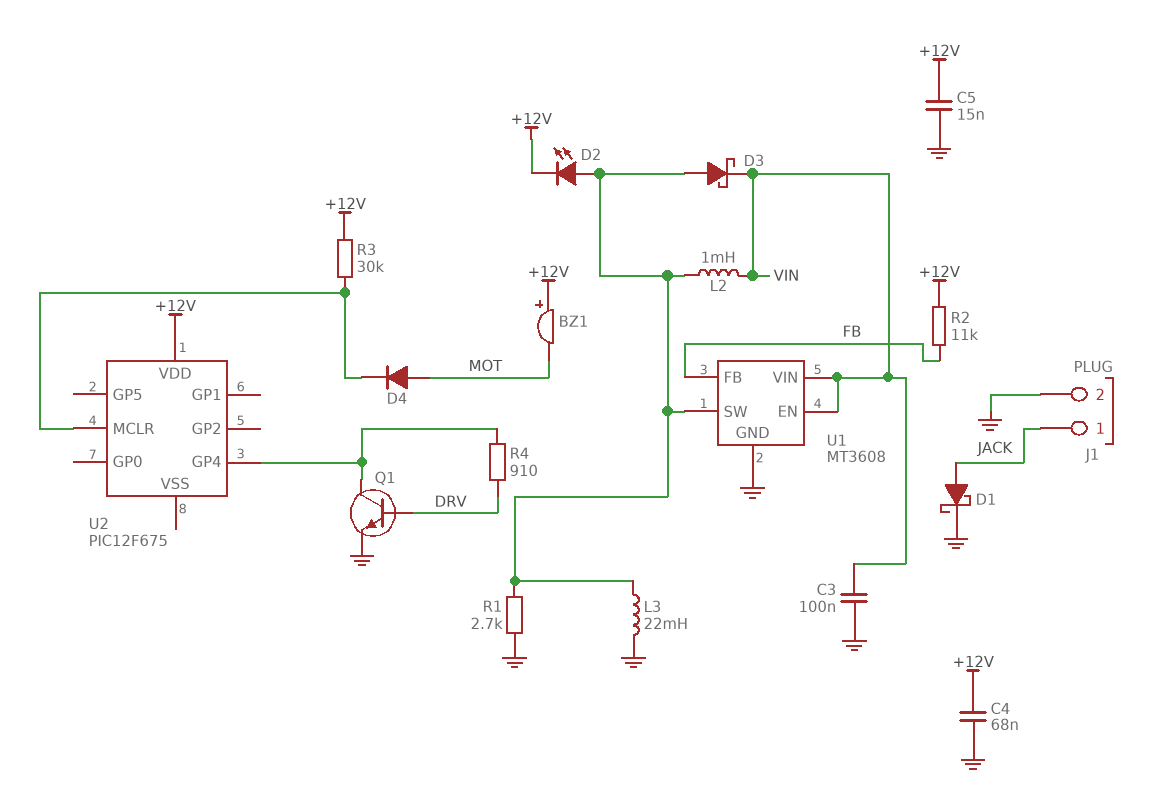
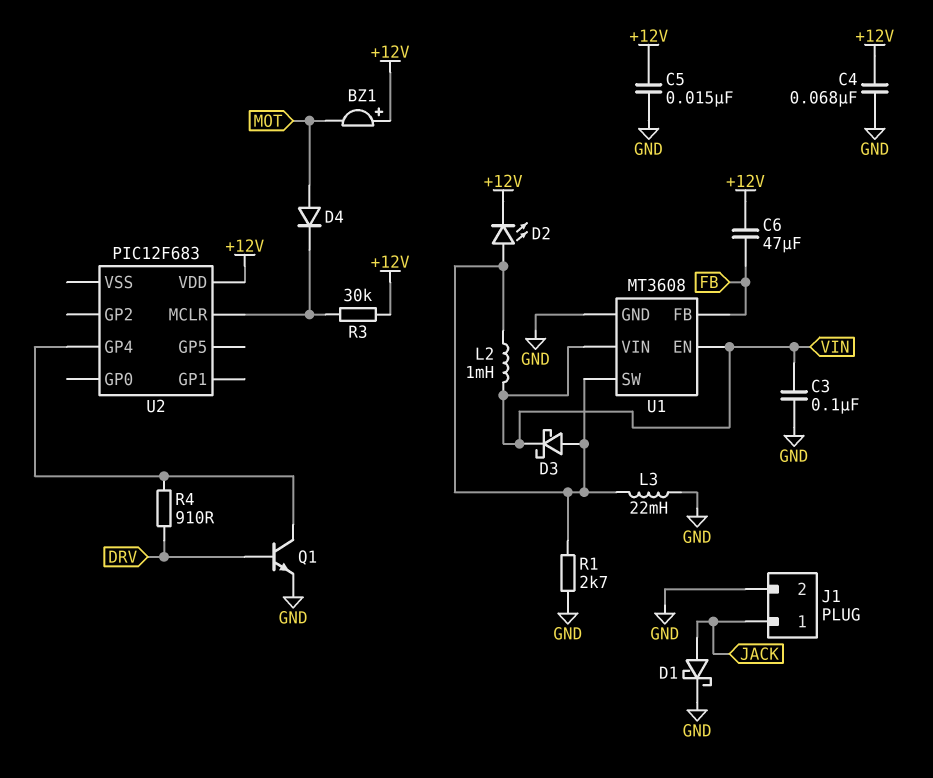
C6: none -> 47uF (+12V, FB)
R2: 11k (+12V, FB) -> none
U2: PIC12F675 -> PIC12F683

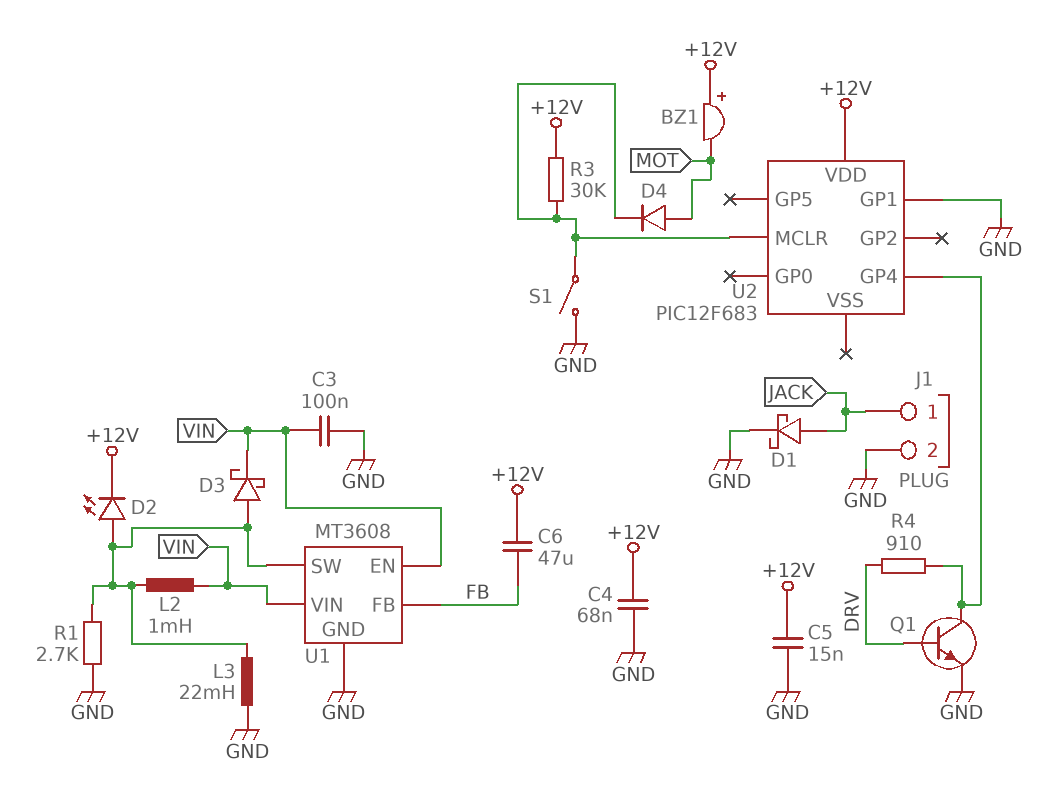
S1: none -> switch (GND, U2/MCLR)
U2 pin GP1: none -> GND

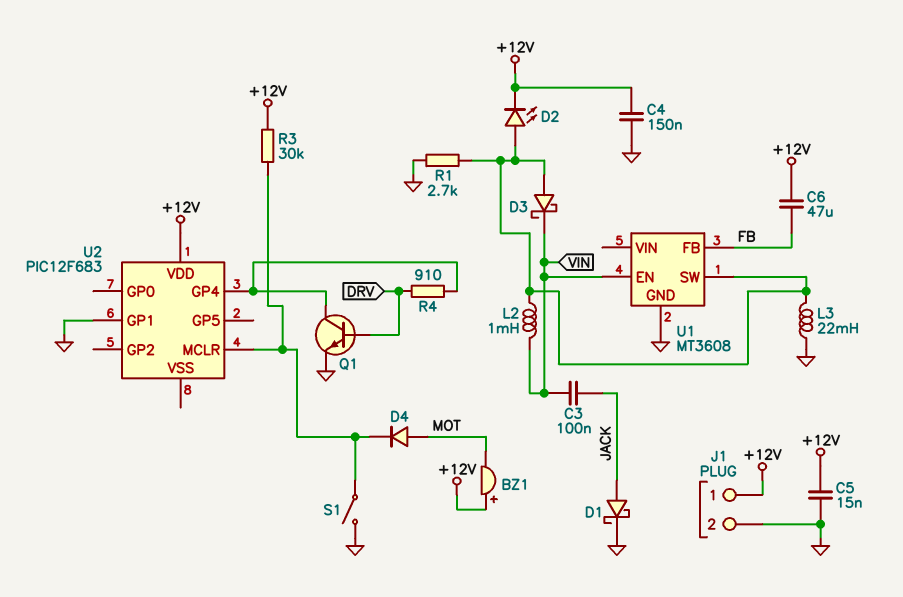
C3: 100nF (GND, VIN) -> 100nF (JACK, VIN)
C4: 68nF (+12V, GND) -> 150nF (+12V, GND)
J1 pin 1: JACK -> +12V
U1 pin VIN: VIN -> none

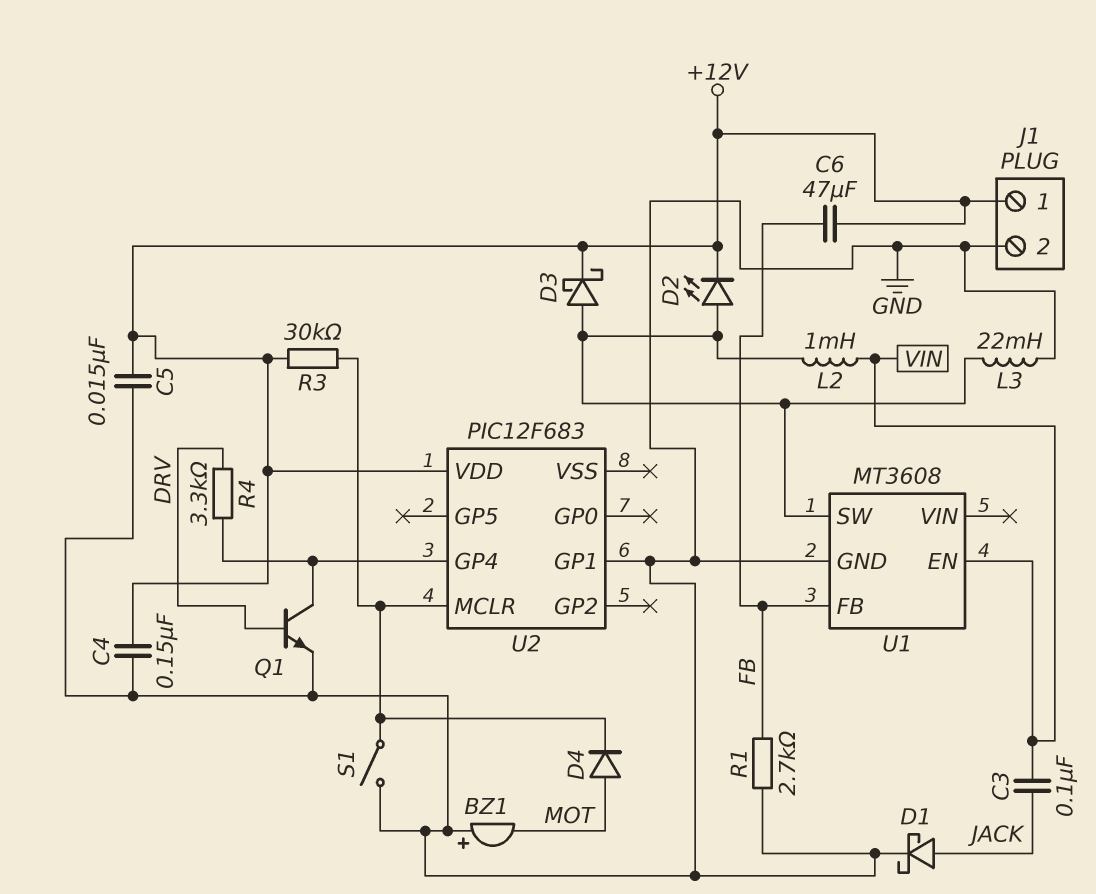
BZ1: buzzer (plus +12V, minus MOT) -> buzzer (plus GND, minus MOT)
D3: schottky (A U1/SW, K VIN) -> schottky (A U1/SW, K +12V)
R1: 2.7k (GND, U1/SW) -> 2.7k (FB, GND)
R4: 910 (DRV, U2/GP4) -> 3.3k (DRV, U2/GP4)

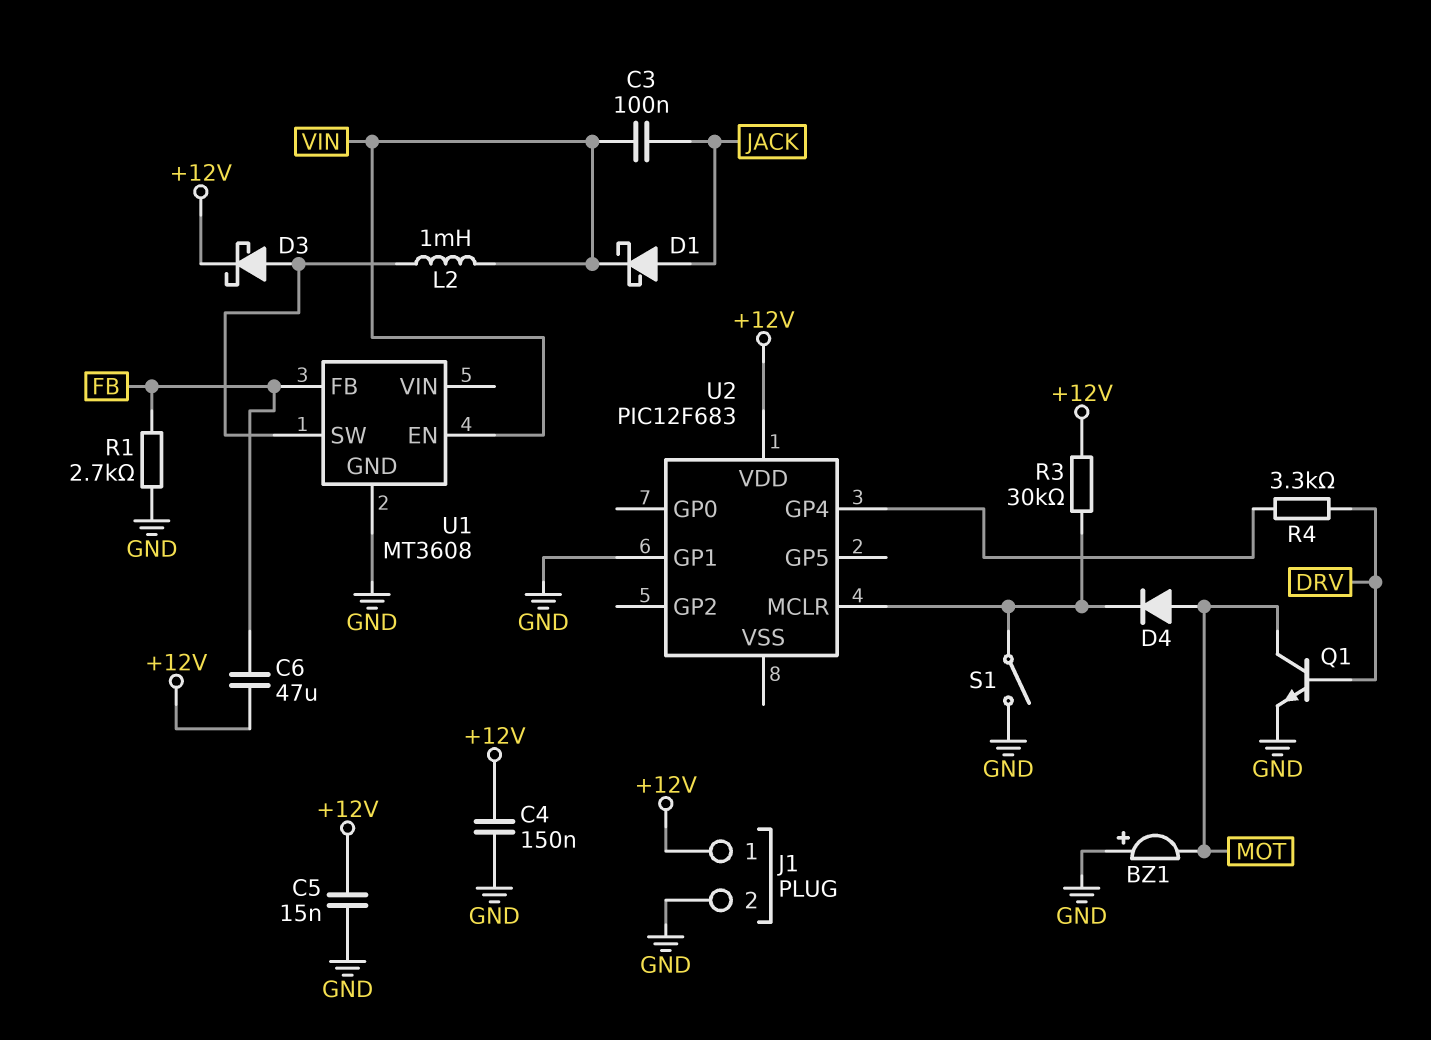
D1: schottky (A JACK, K GND) -> schottky (A JACK, K VIN)
D2: LED (A U1/SW, K +12V) -> none
L3: 22mH (GND, U1/SW) -> none
Q1: NPN (B DRV, C U2/GP4, E GND) -> NPN (B DRV, C MOT, E GND)

